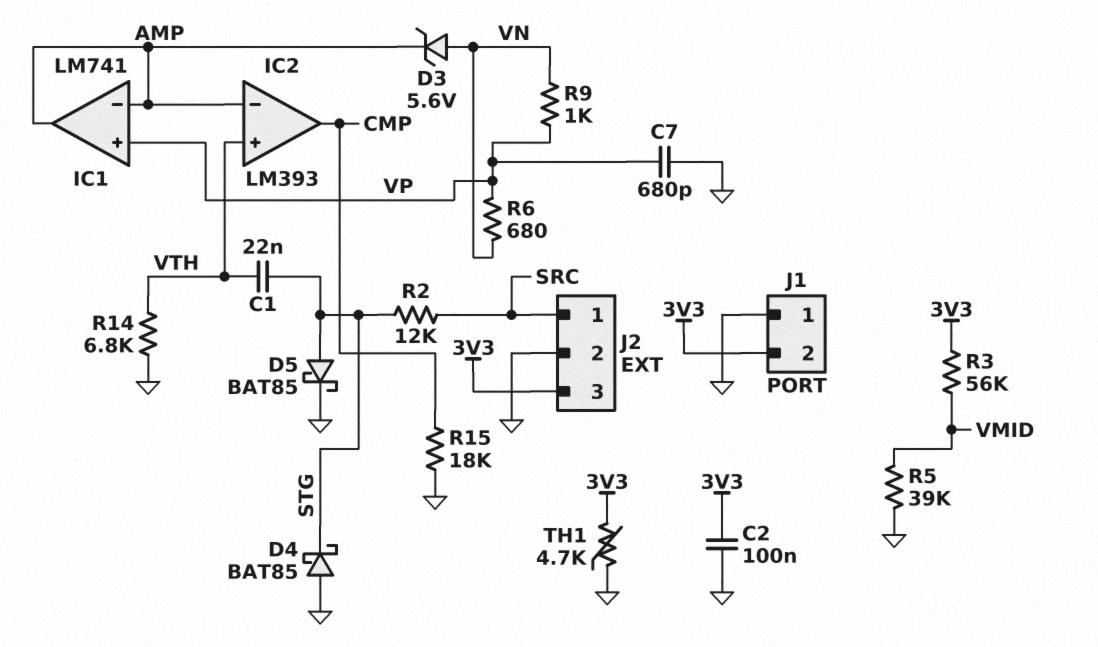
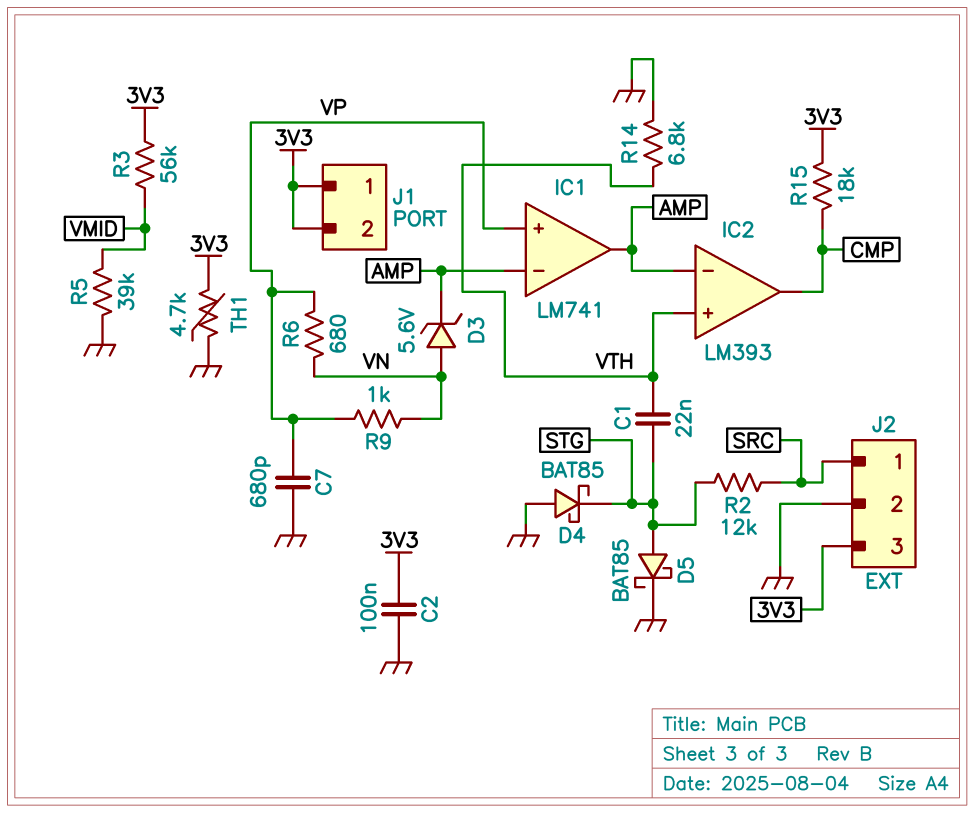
J1 pin 1: GND -> 3V3
R15: 18k (CMP, GND) -> 18k (3V3, CMP)

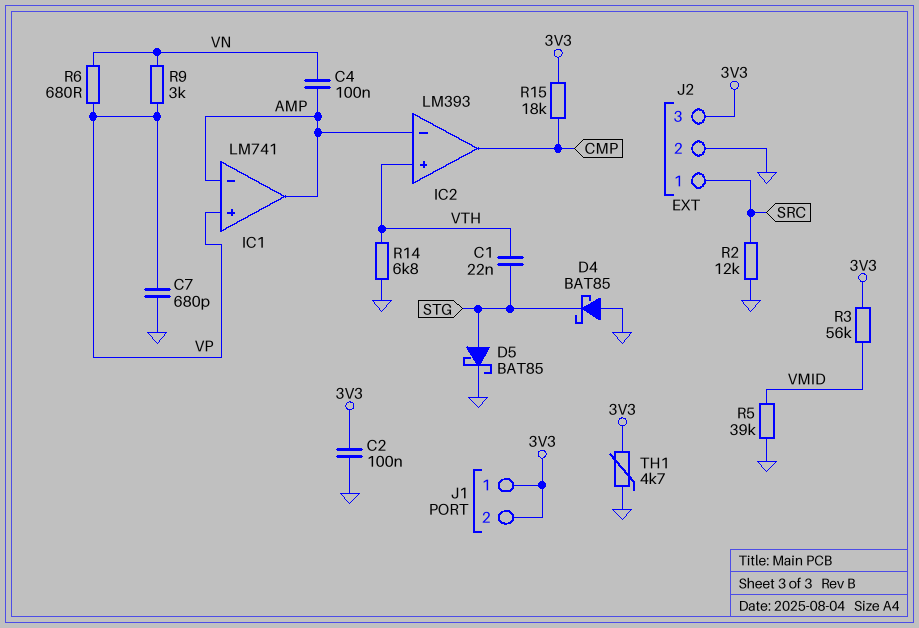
C4: none -> 100nF (AMP, VN)
D3: zener 5.6V (A VN, K AMP) -> none
R2: 12k (SRC, STG) -> 12k (GND, SRC)
R9: 1k (VN, VP) -> 3k (VN, VP)

